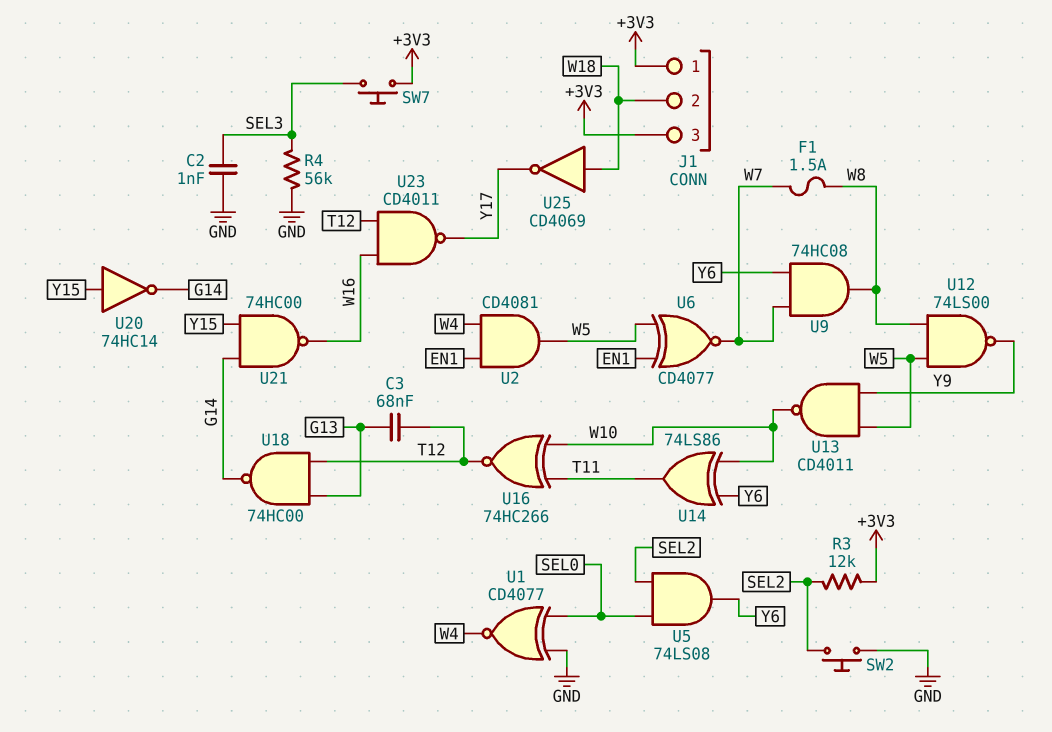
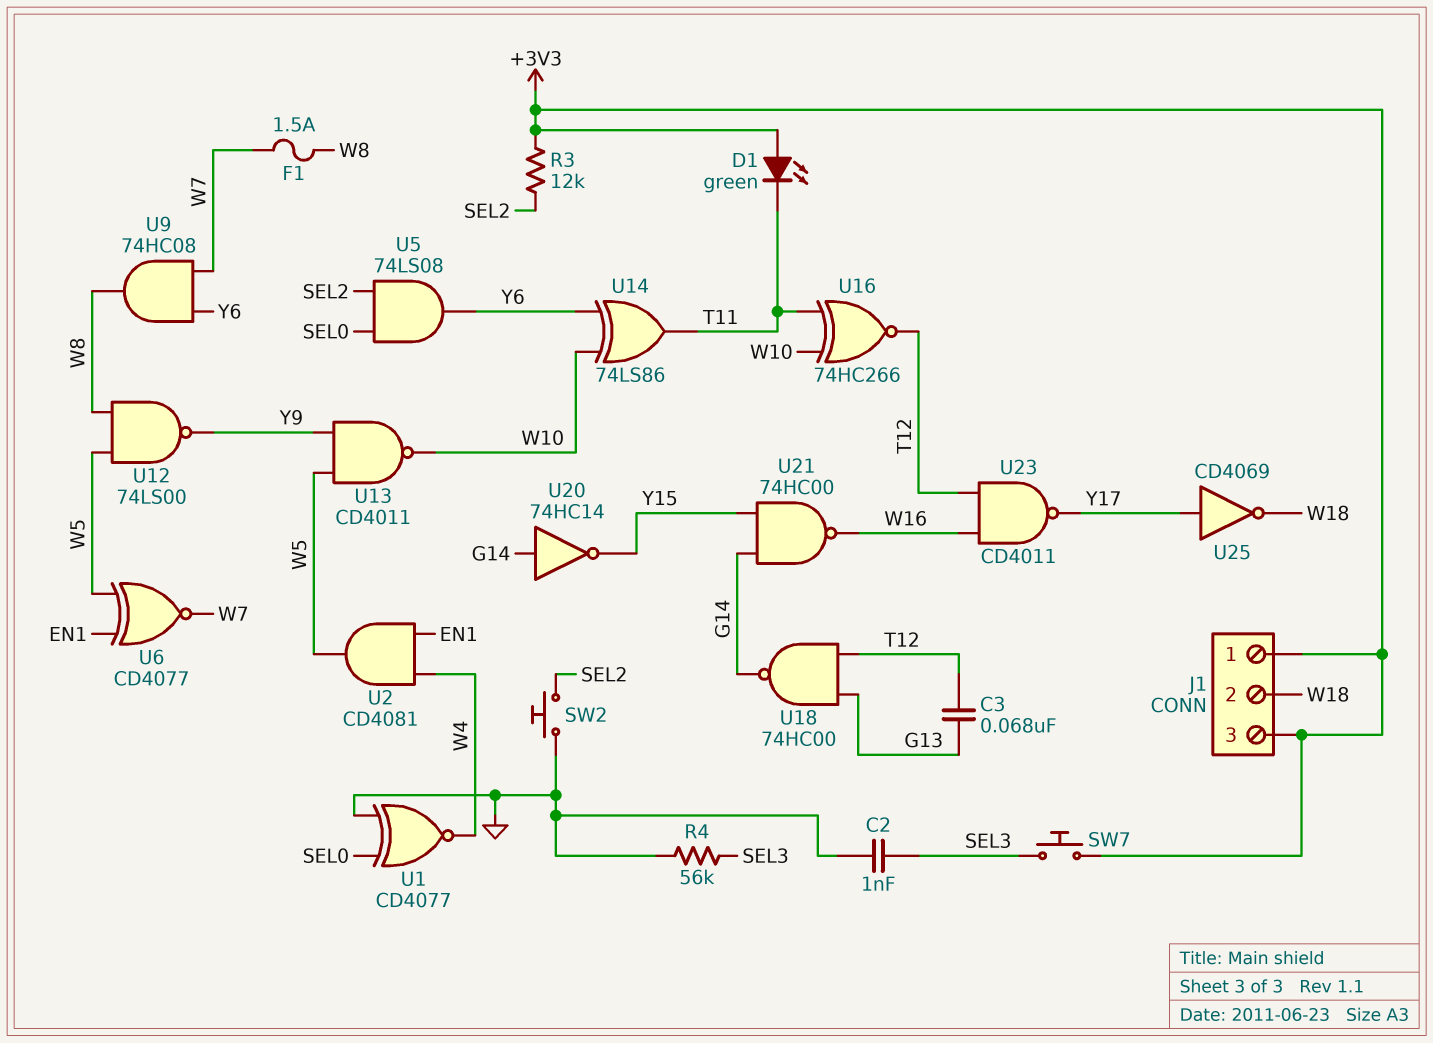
D1: none -> LED green (A +3V3, K T11)
U20: NOT 74HC14 (in Y15, out G14) -> NOT 74HC14 (in G14, out Y15)
U25: NOT CD4069 (in W18, out Y17) -> NOT CD4069 (in Y17, out W18)

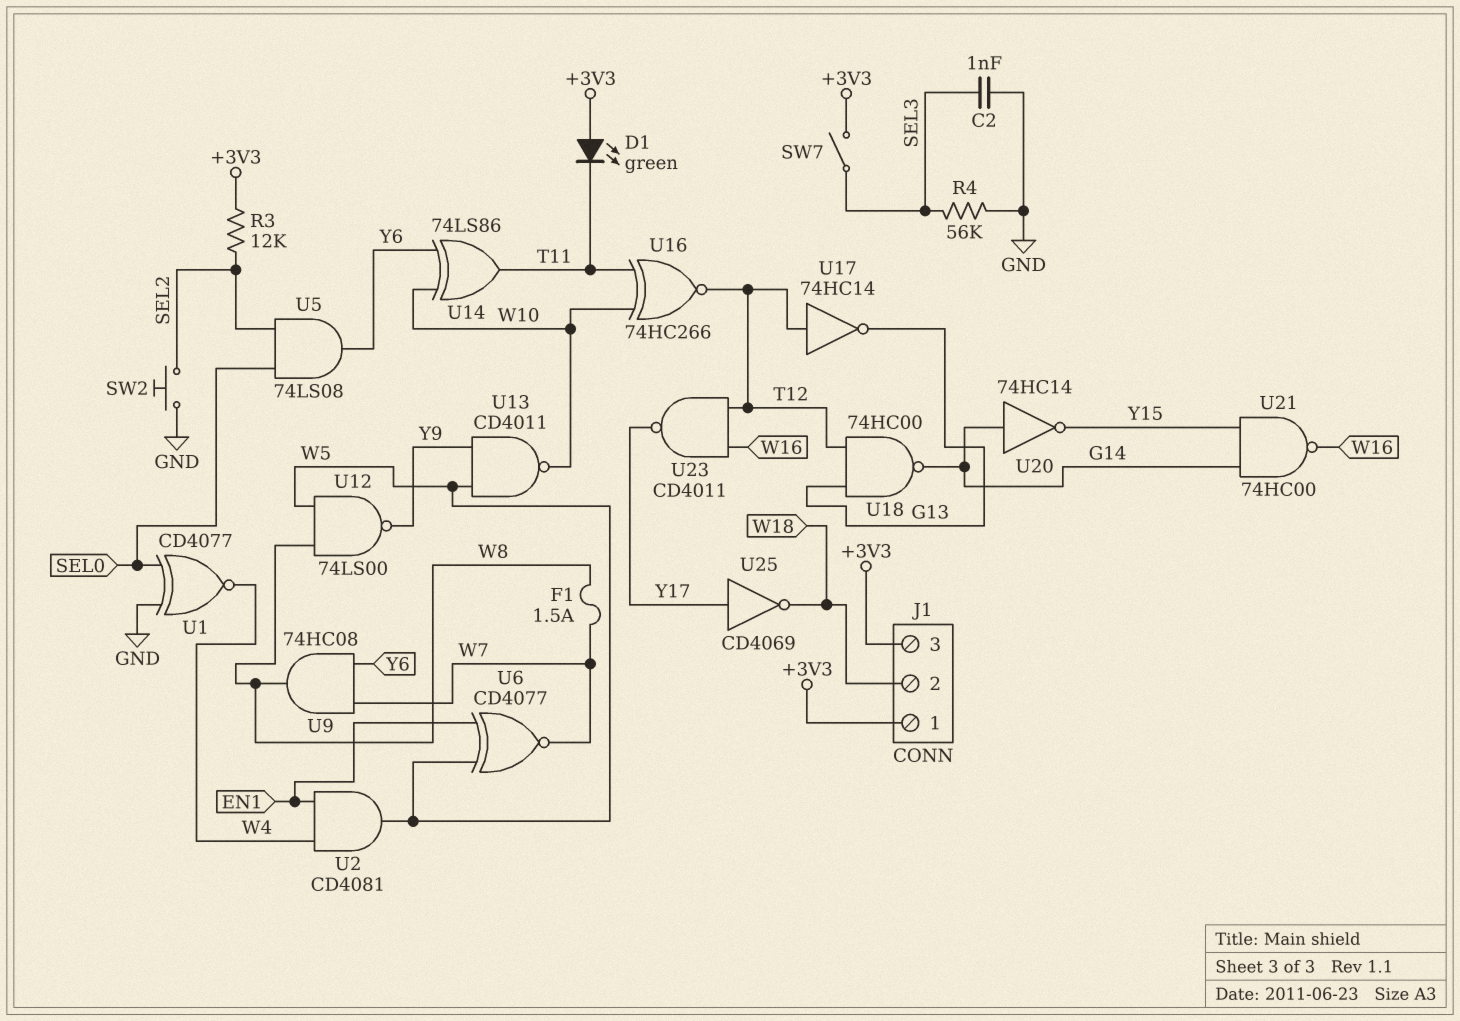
C3: 68nF (G13, T12) -> none
SW7: button (+3V3, SEL3) -> switch (+3V3, SEL3)
U17: none -> NOT 74HC14 (in T12, out G13)

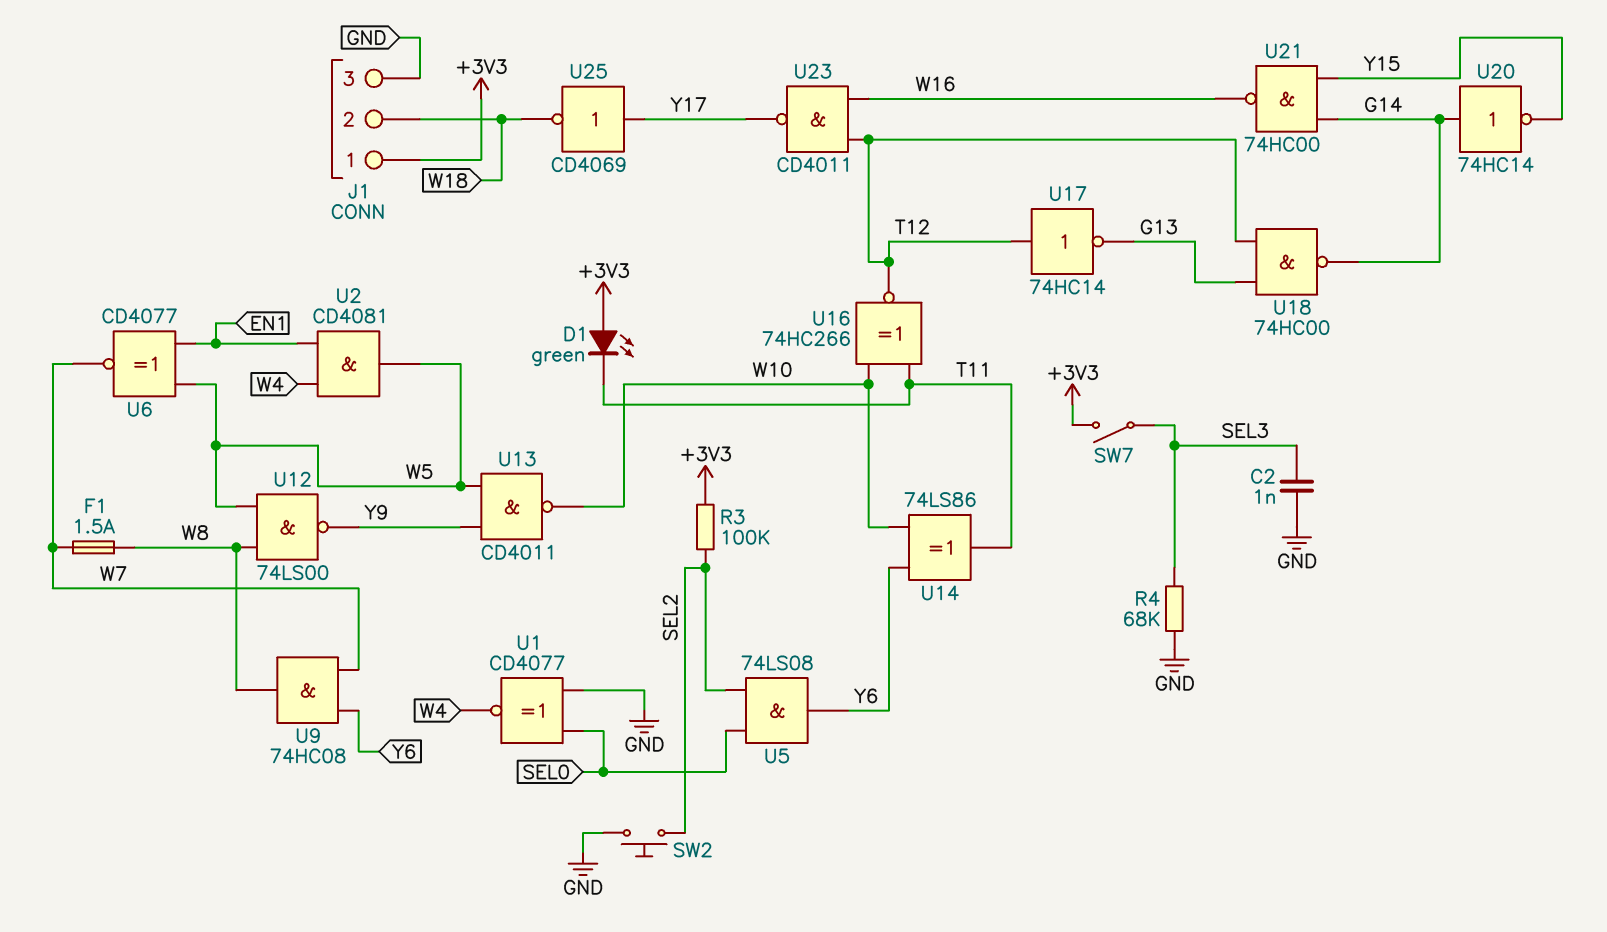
J1 pin 3: +3V3 -> GND
R3: 12k (+3V3, SEL2) -> 100k (+3V3, SEL2)
R4: 56k (GND, SEL3) -> 68k (GND, SEL3)

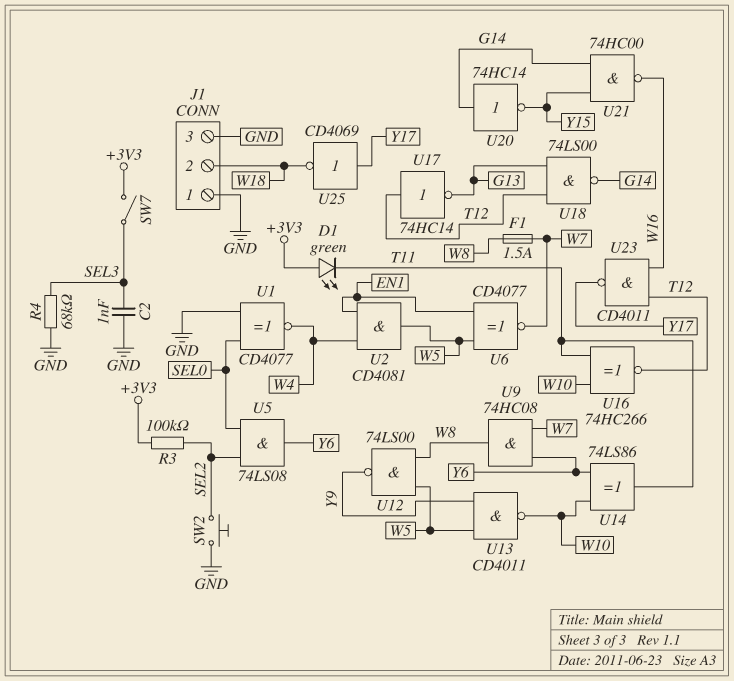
J1 pin 1: +3V3 -> GND
U18: NAND 74HC00 (in G13, in T12, out G14) -> NAND 74LS00 (in G13, in T12, out G14)

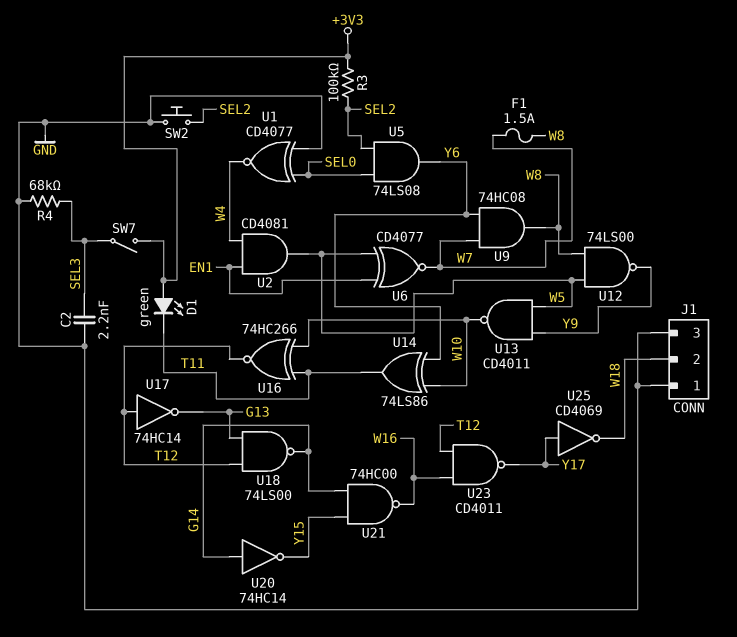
C2: 1nF (GND, SEL3) -> 2.2nF (GND, SEL3)

